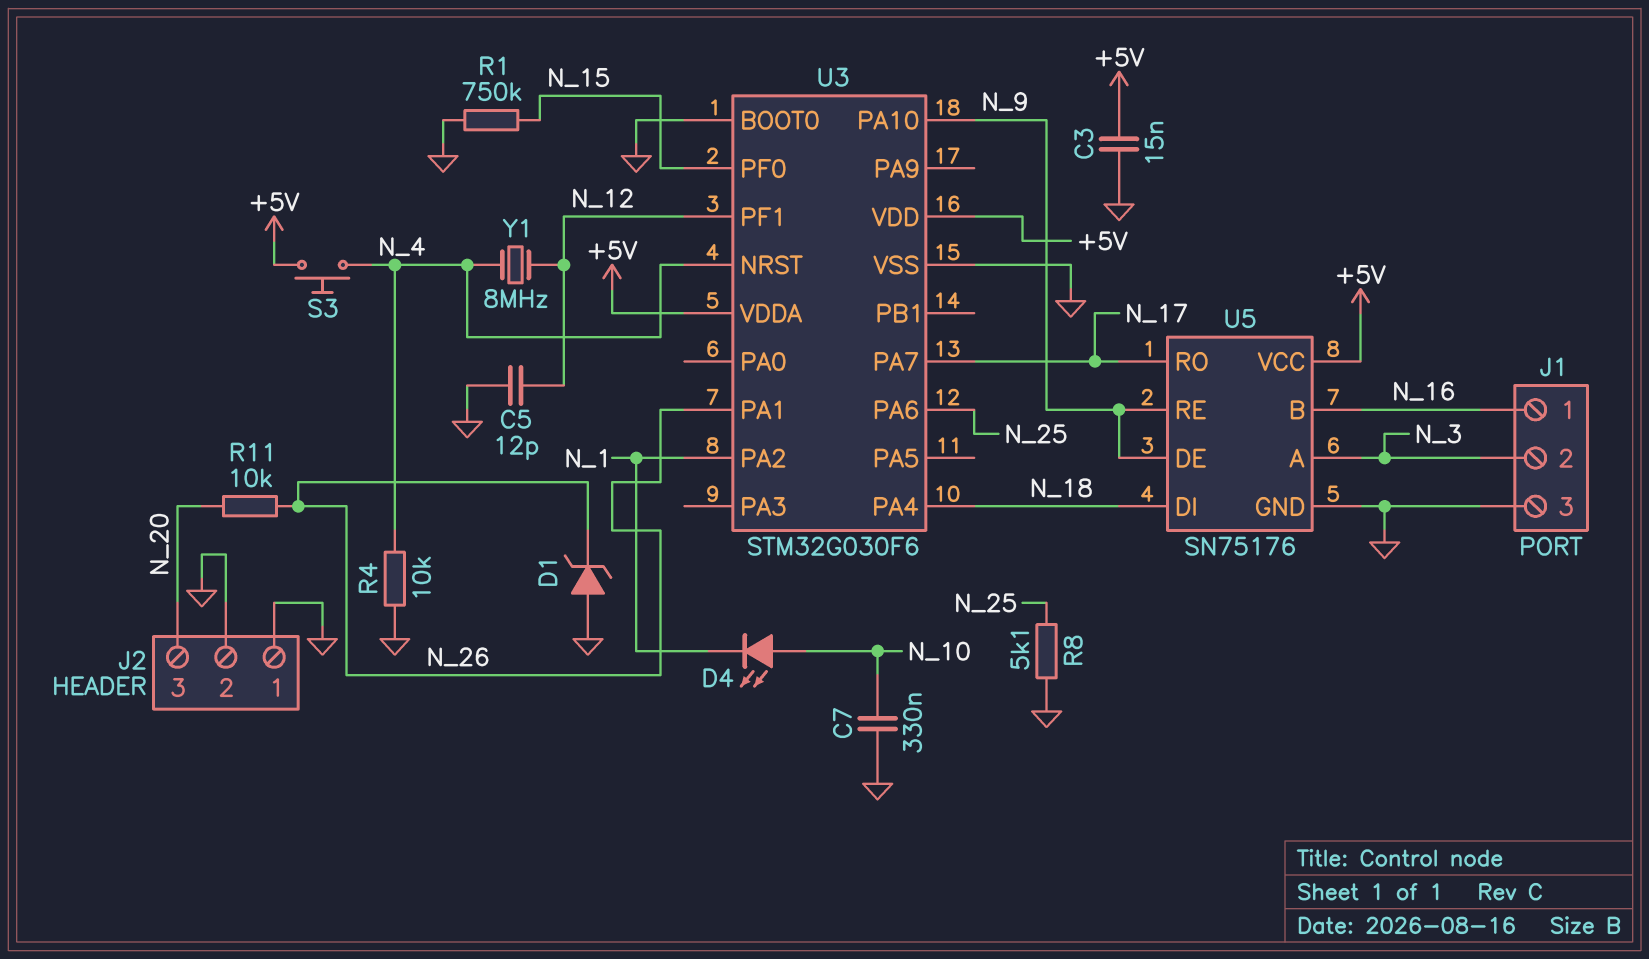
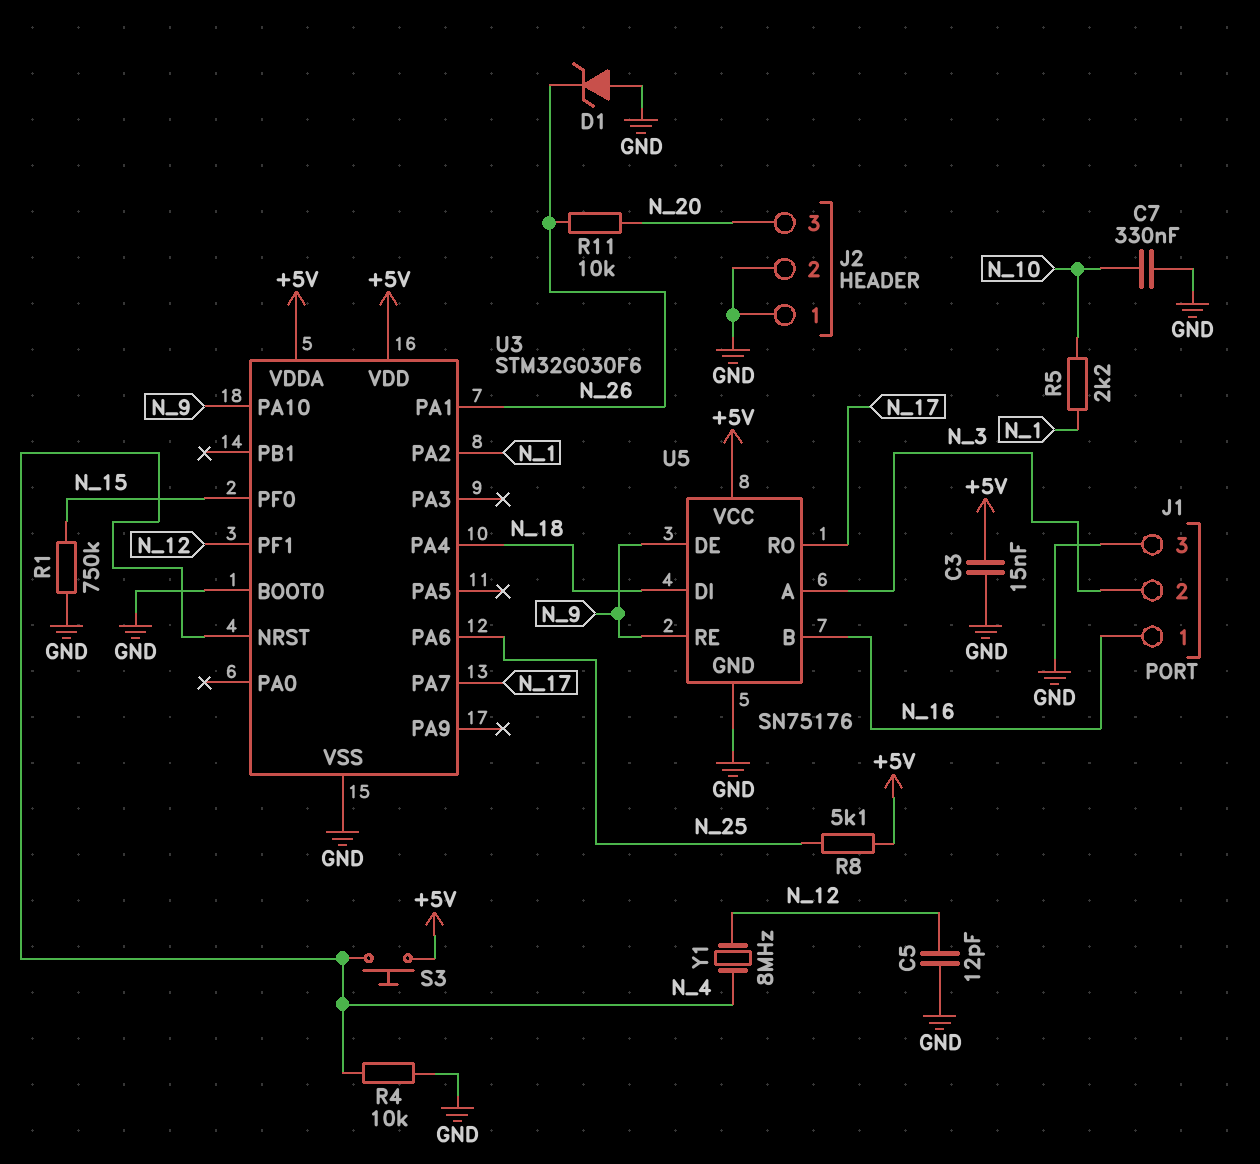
D4: LED (A N_10, K N_1) -> none
R5: none -> 2.2k (N_1, N_10)
R8: 5.1k (GND, N_25) -> 5.1k (+5V, N_25)

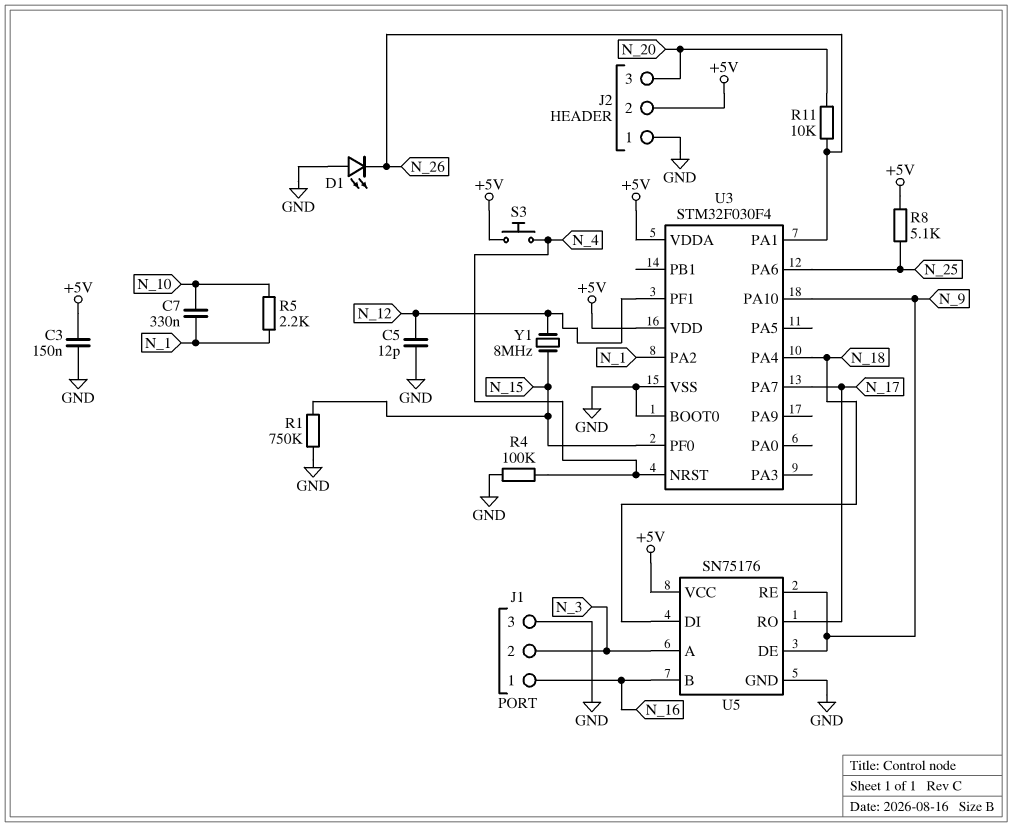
C3: 15nF (+5V, GND) -> 150nF (+5V, GND)
C7: 330nF (GND, N_10) -> 330nF (N_1, N_10)
D1: zener (A GND, K N_26) -> LED (A GND, K N_26)
J2 pin 2: GND -> +5V
R4: 10k (GND, N_4) -> 100k (GND, N_4)
U3: STM32G030F6 -> STM32F030F4
Y1: 8MHz (N_4, N_12) -> 8MHz (N_12, N_15)

